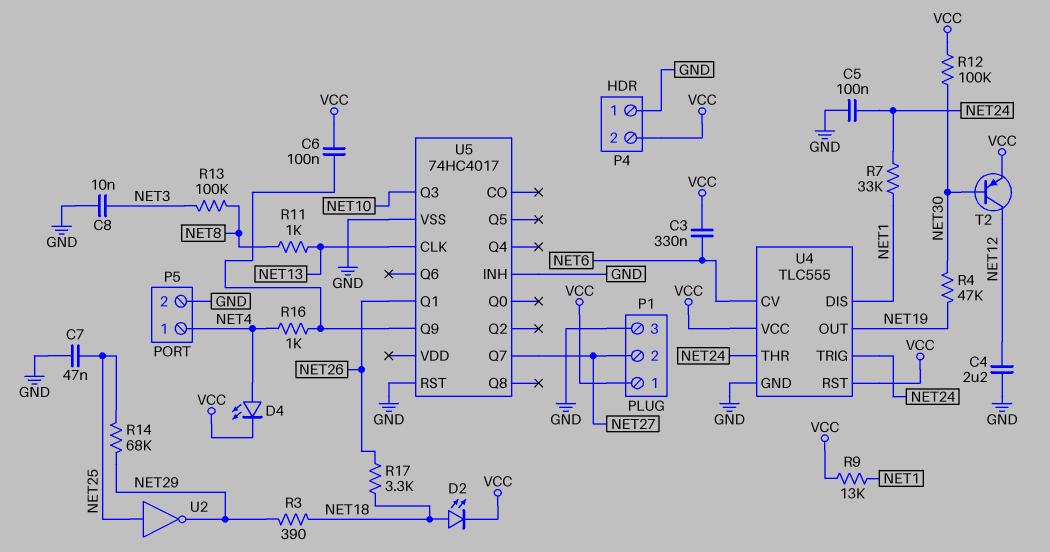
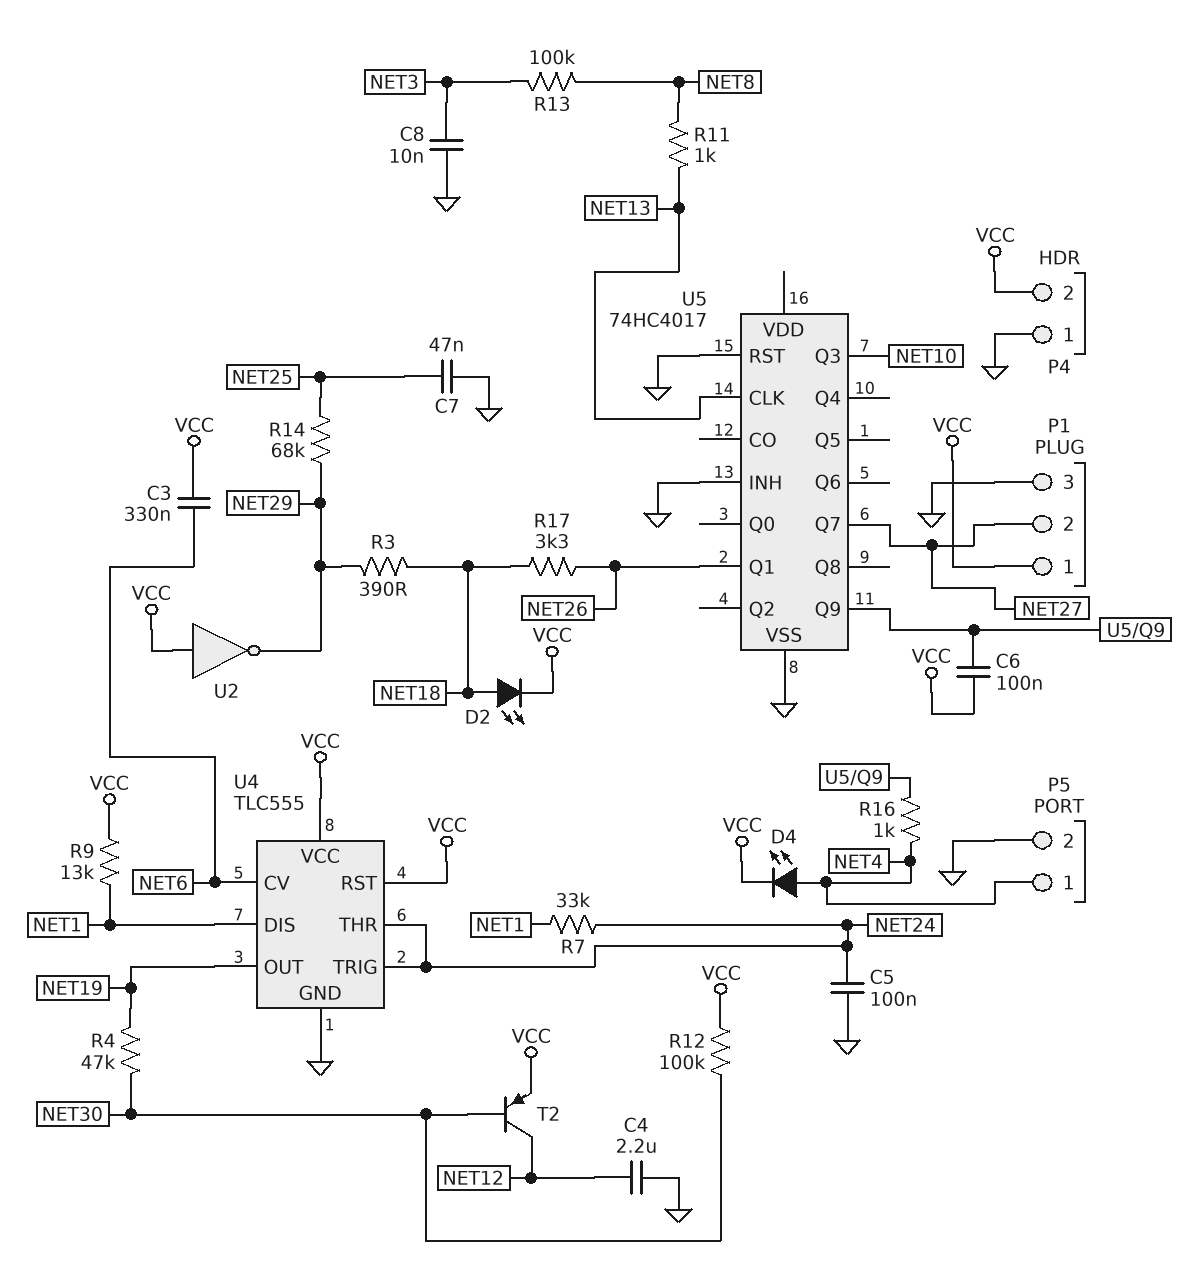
U2: NOT (in NET25, out NET29) -> NOT (in VCC, out NET29)

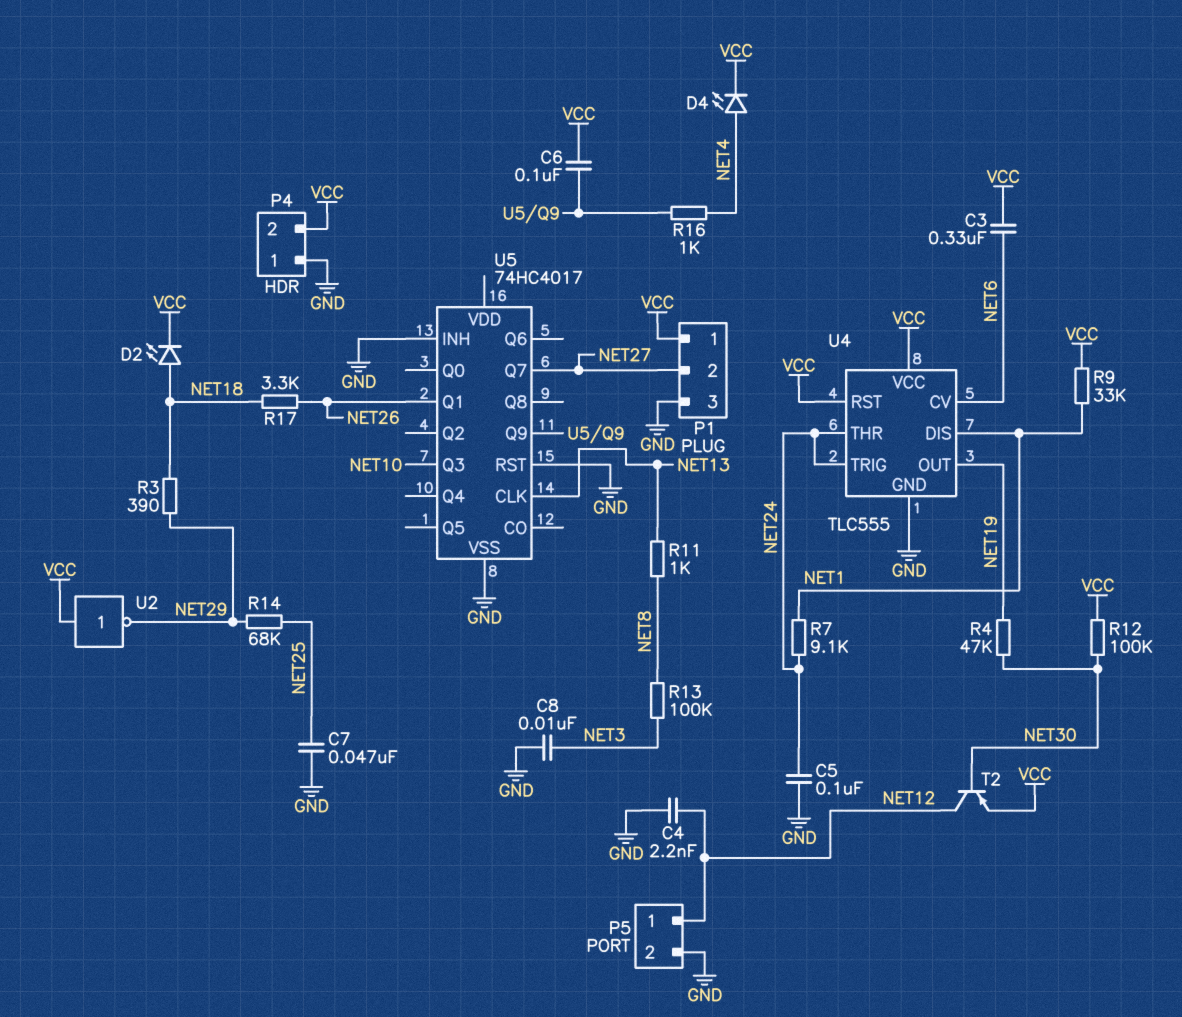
C4: 2.2uF (GND, NET12) -> 2.2nF (GND, NET12)
P5 pin 1: NET4 -> NET12
R7: 33k (NET1, NET24) -> 9.1k (NET1, NET24)
R9: 13k (NET1, VCC) -> 33k (NET1, VCC)

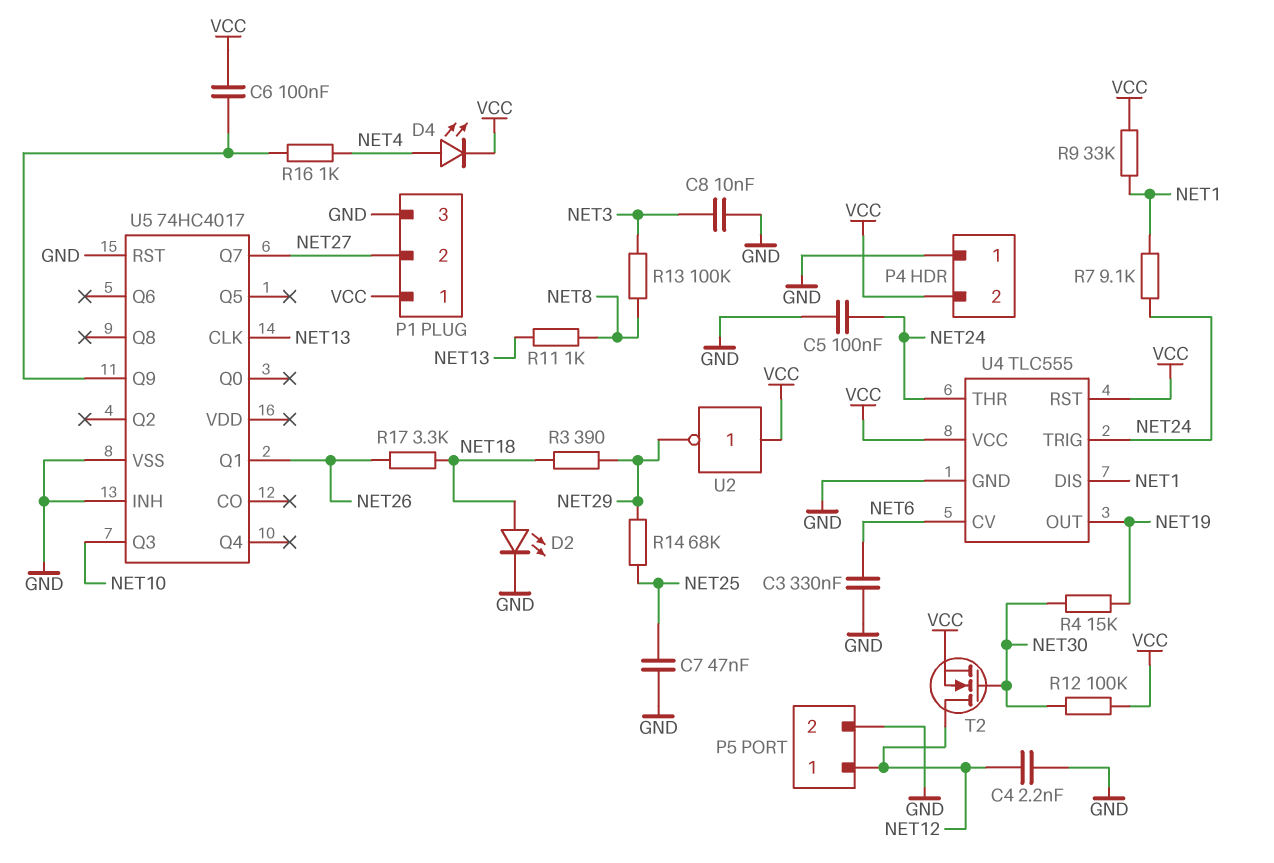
C3: 330nF (NET6, VCC) -> 330nF (GND, NET6)
D2: LED (A NET18, K VCC) -> LED (A NET18, K GND)
R4: 47k (NET19, NET30) -> 15k (NET19, NET30)
T2: PNP (B NET30, C NET12, E VCC) -> NMOS (G NET30, D NET12, S VCC)

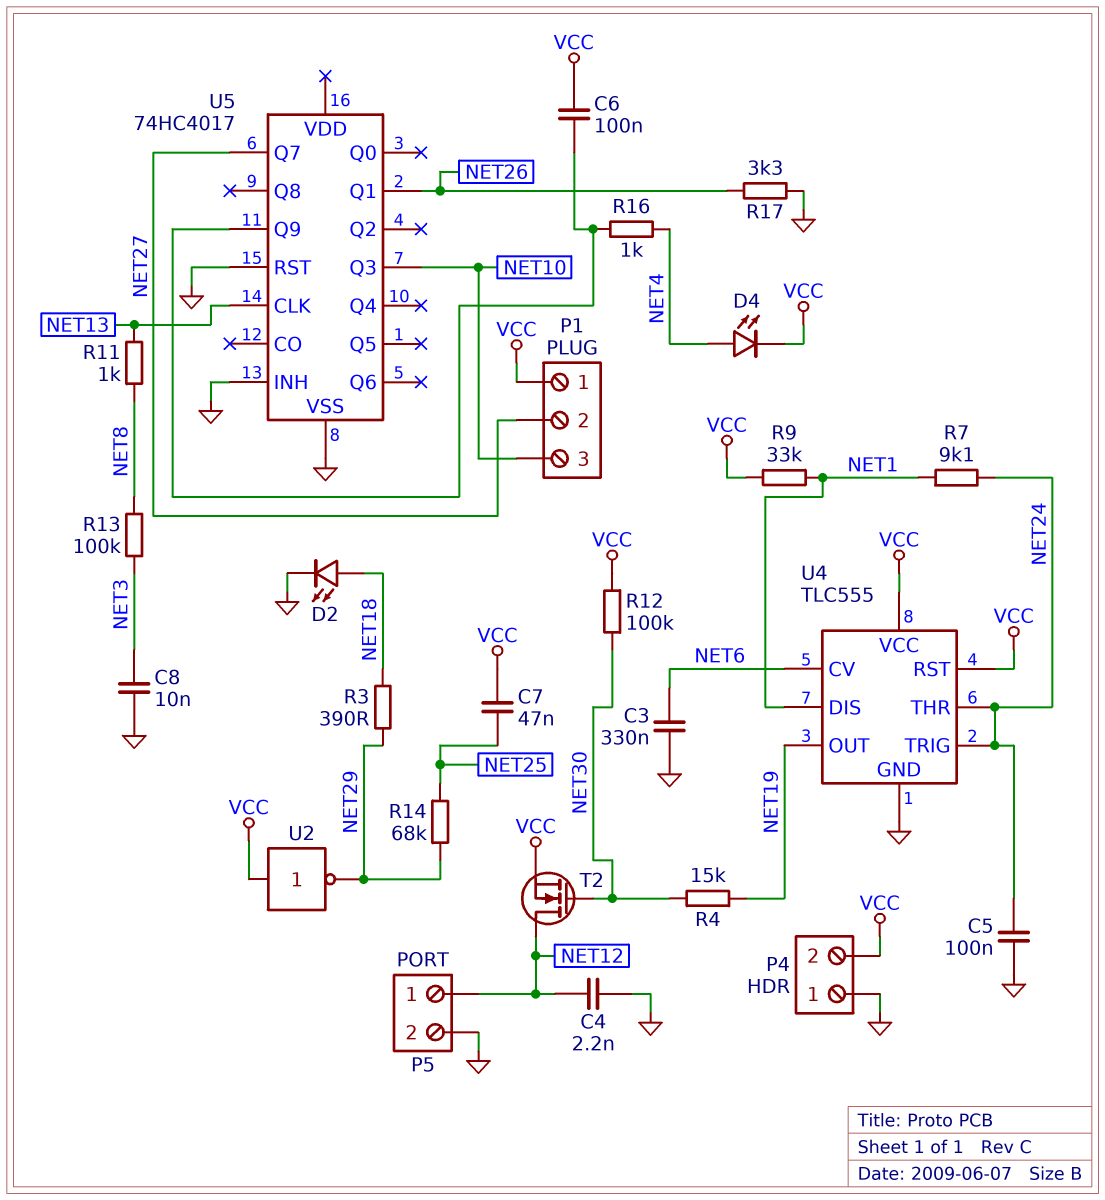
C7: 47nF (GND, NET25) -> 47nF (NET25, VCC)
P1 pin 3: GND -> NET10
R17: 3.3k (NET18, NET26) -> 3.3k (GND, NET26)

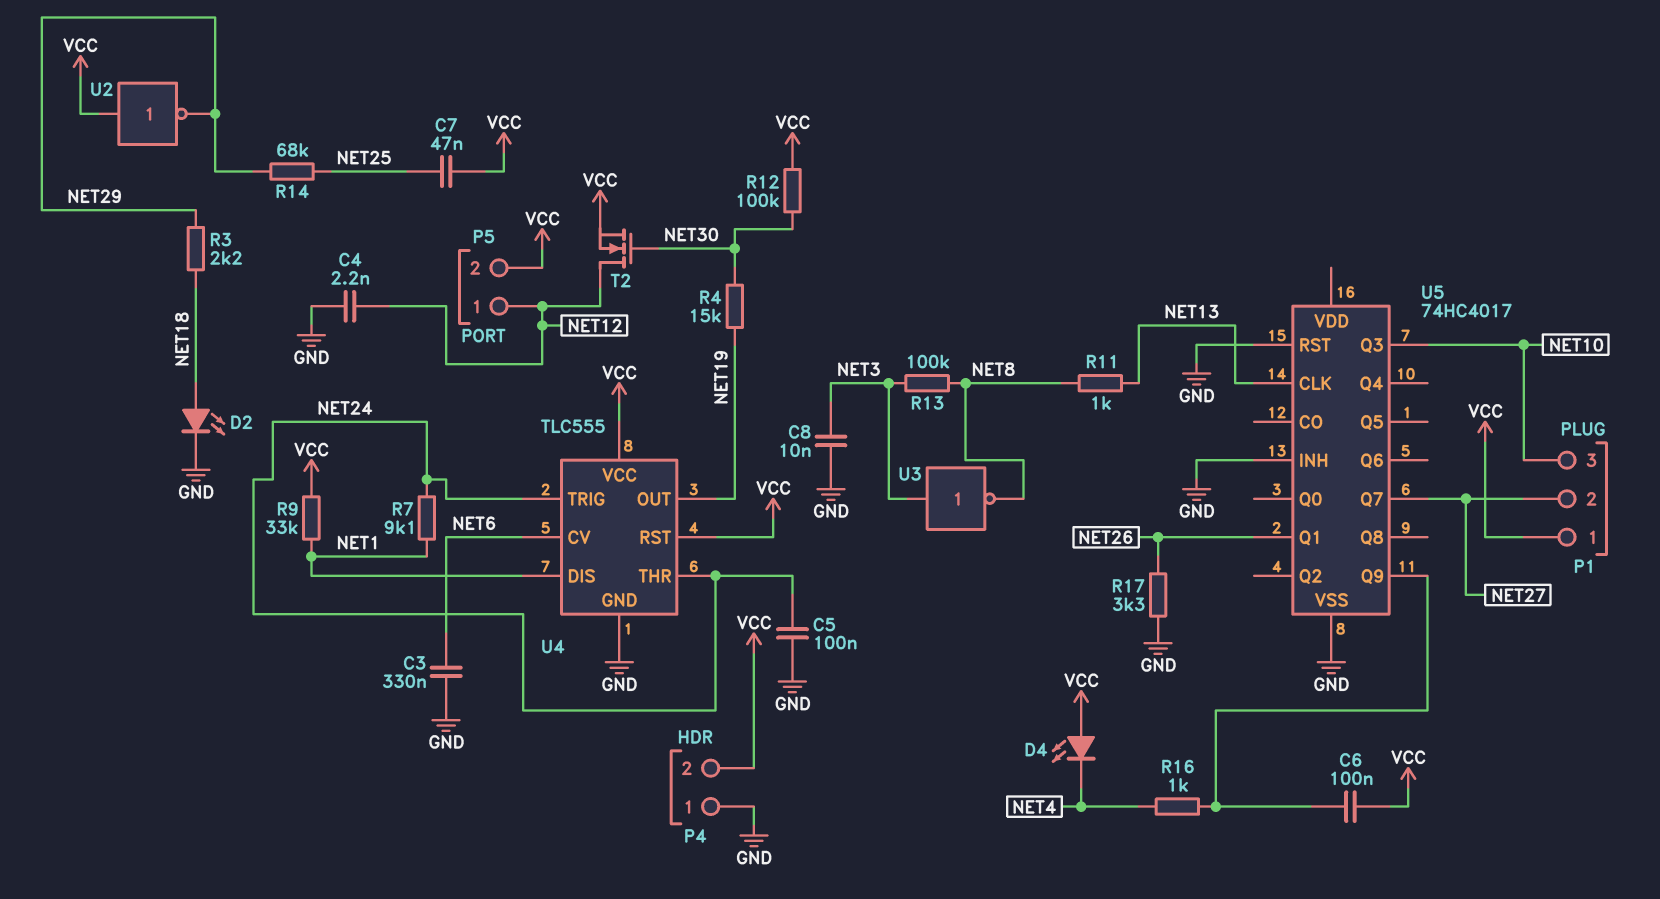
D4: LED (A NET4, K VCC) -> LED (A VCC, K NET4)
P5 pin 2: GND -> VCC
R3: 390 (NET18, NET29) -> 2.2k (NET18, NET29)
U3: none -> NOT (in NET3, out NET8)

